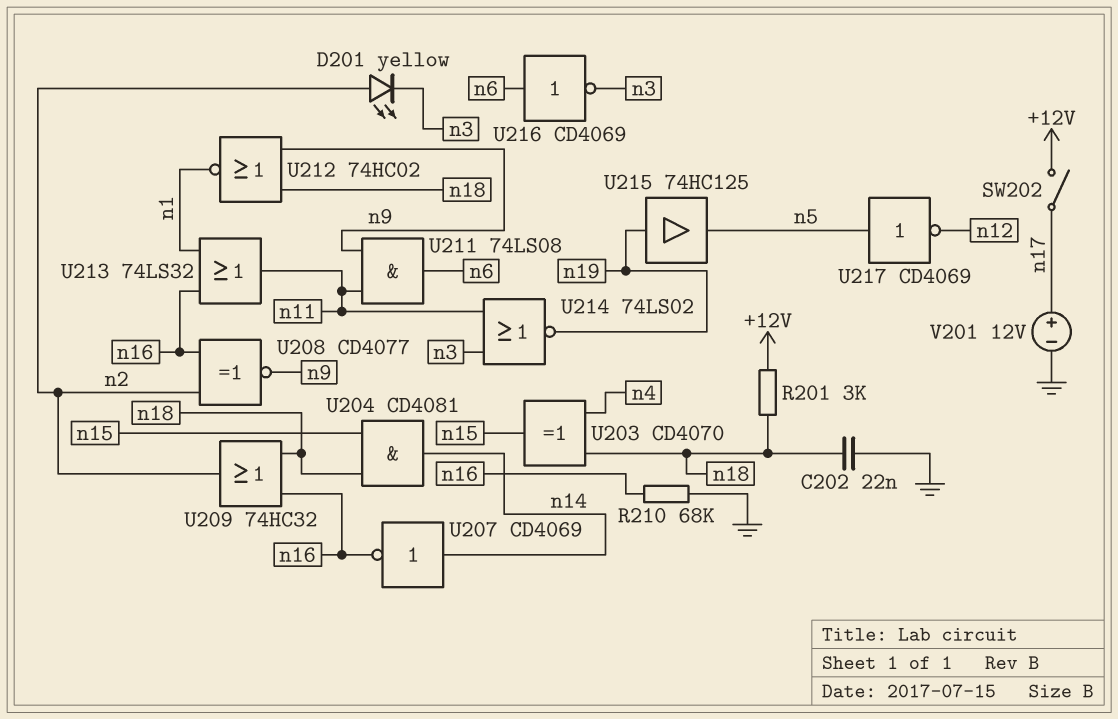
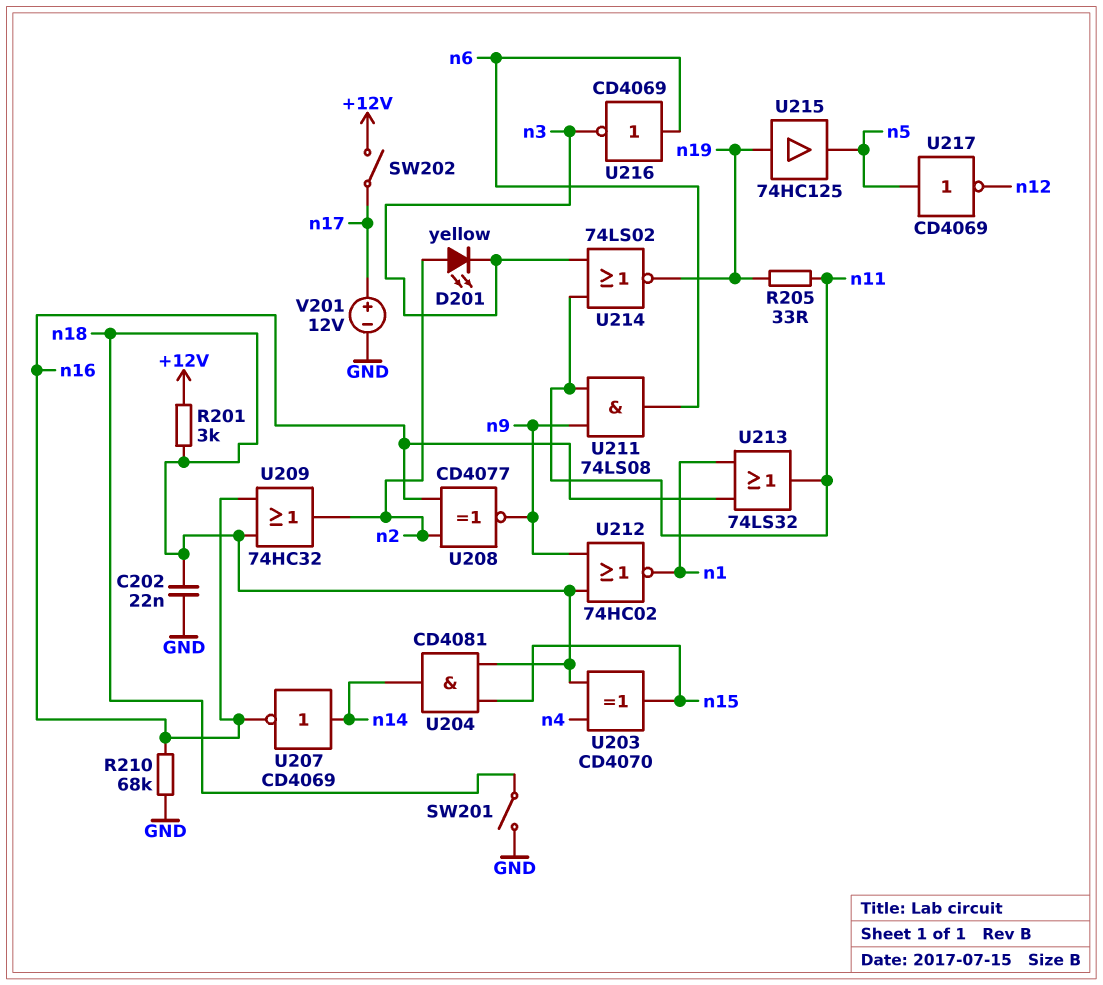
R205: none -> 33 (n11, n19)
SW201: none -> switch (GND, n18)

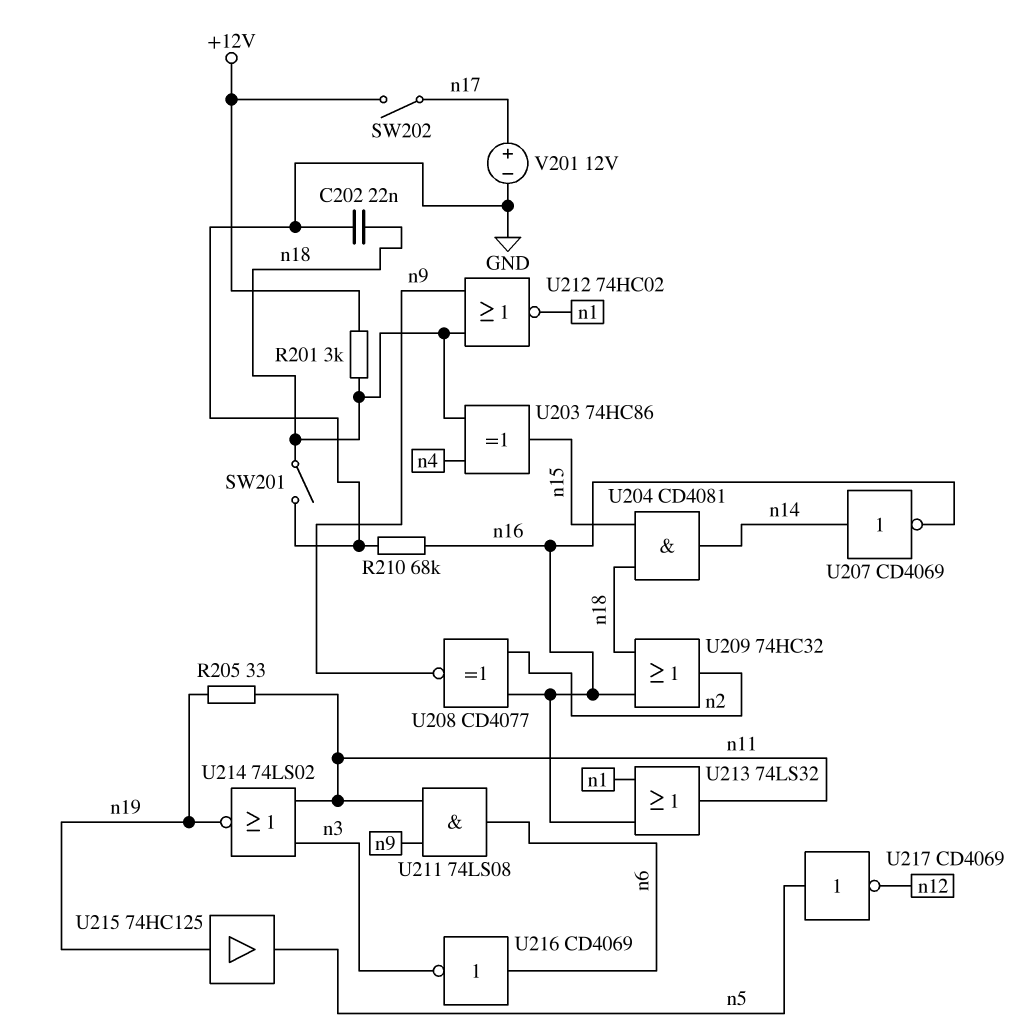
D201: LED yellow (A n2, K n3) -> none
U203: XOR CD4070 (in n4, in n18, out n15) -> XOR 74HC86 (in n4, in n18, out n15)

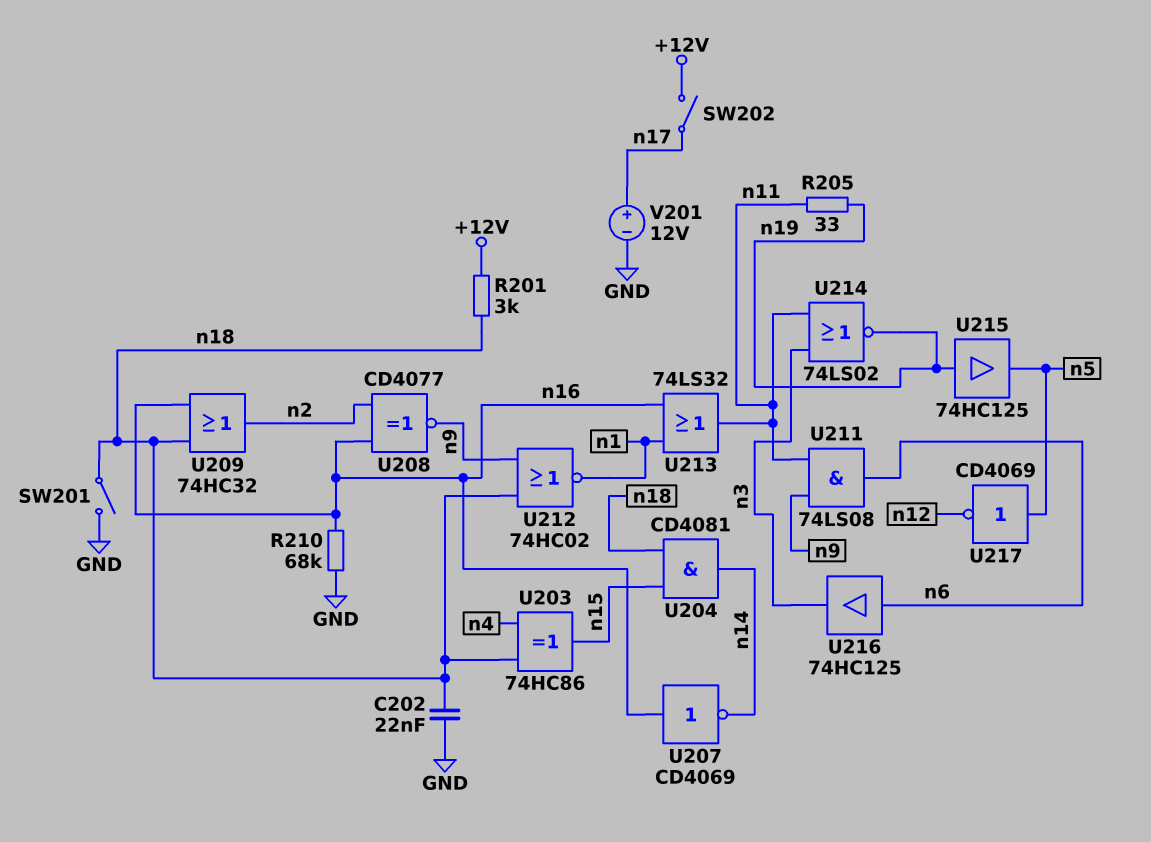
U207: NOT CD4069 (in n14, out n16) -> NOT CD4069 (in n16, out n14)
U216: NOT CD4069 (in n6, out n3) -> buffer 74HC125 (in n6, out n3)

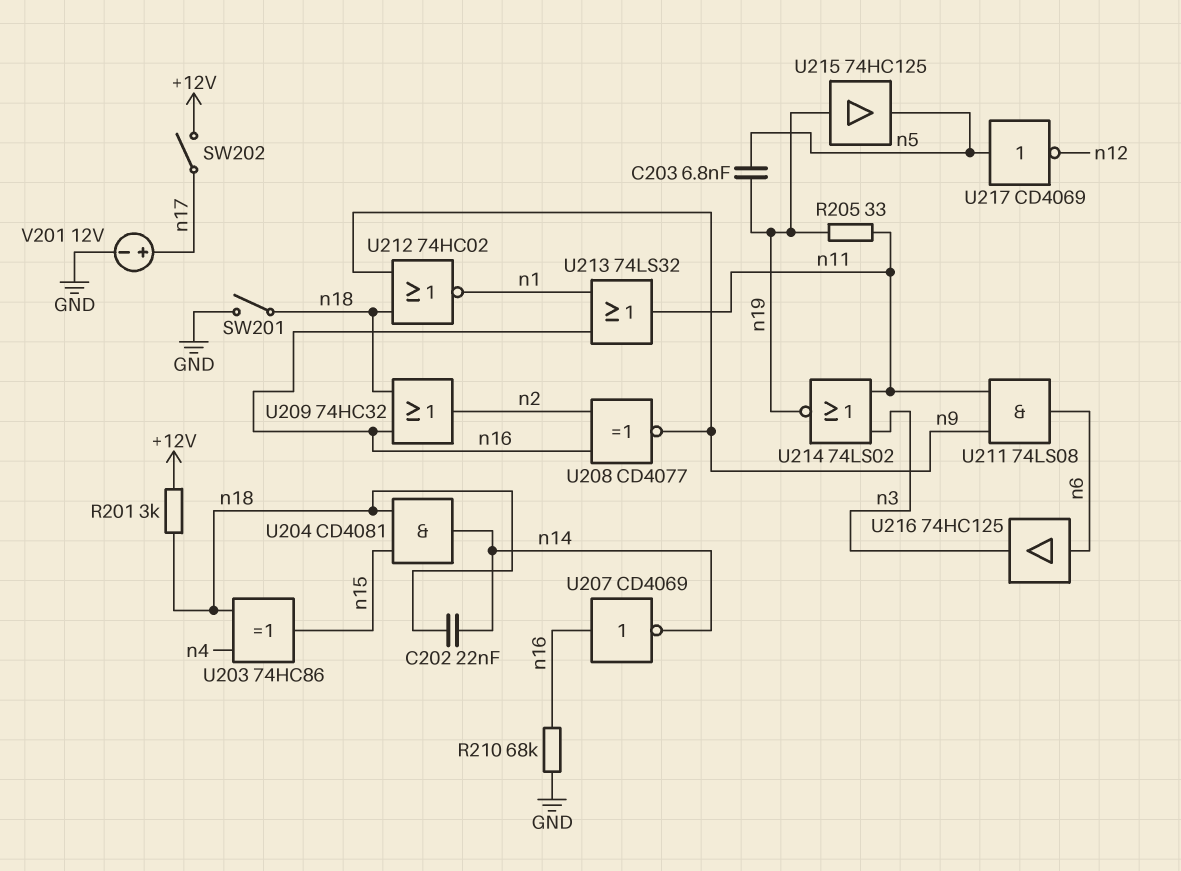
C202: 22nF (GND, n18) -> 22nF (n14, n18)
C203: none -> 6.8nF (n5, n19)

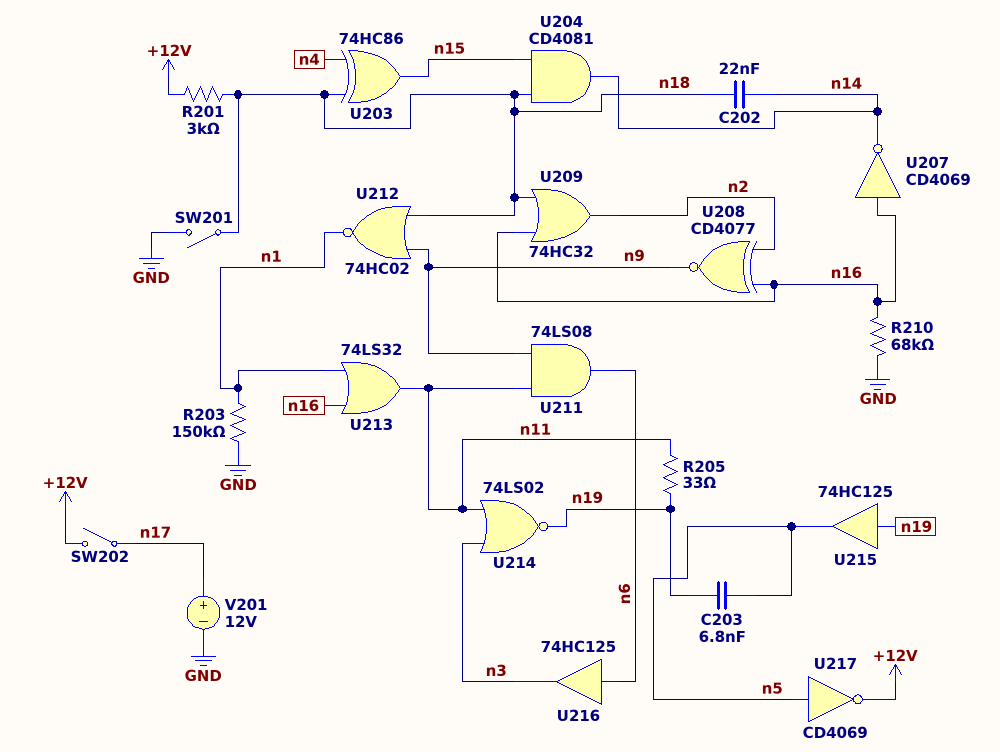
R203: none -> 150k (GND, n1)
U217: NOT CD4069 (in n5, out n12) -> NOT CD4069 (in n5, out +12V)

